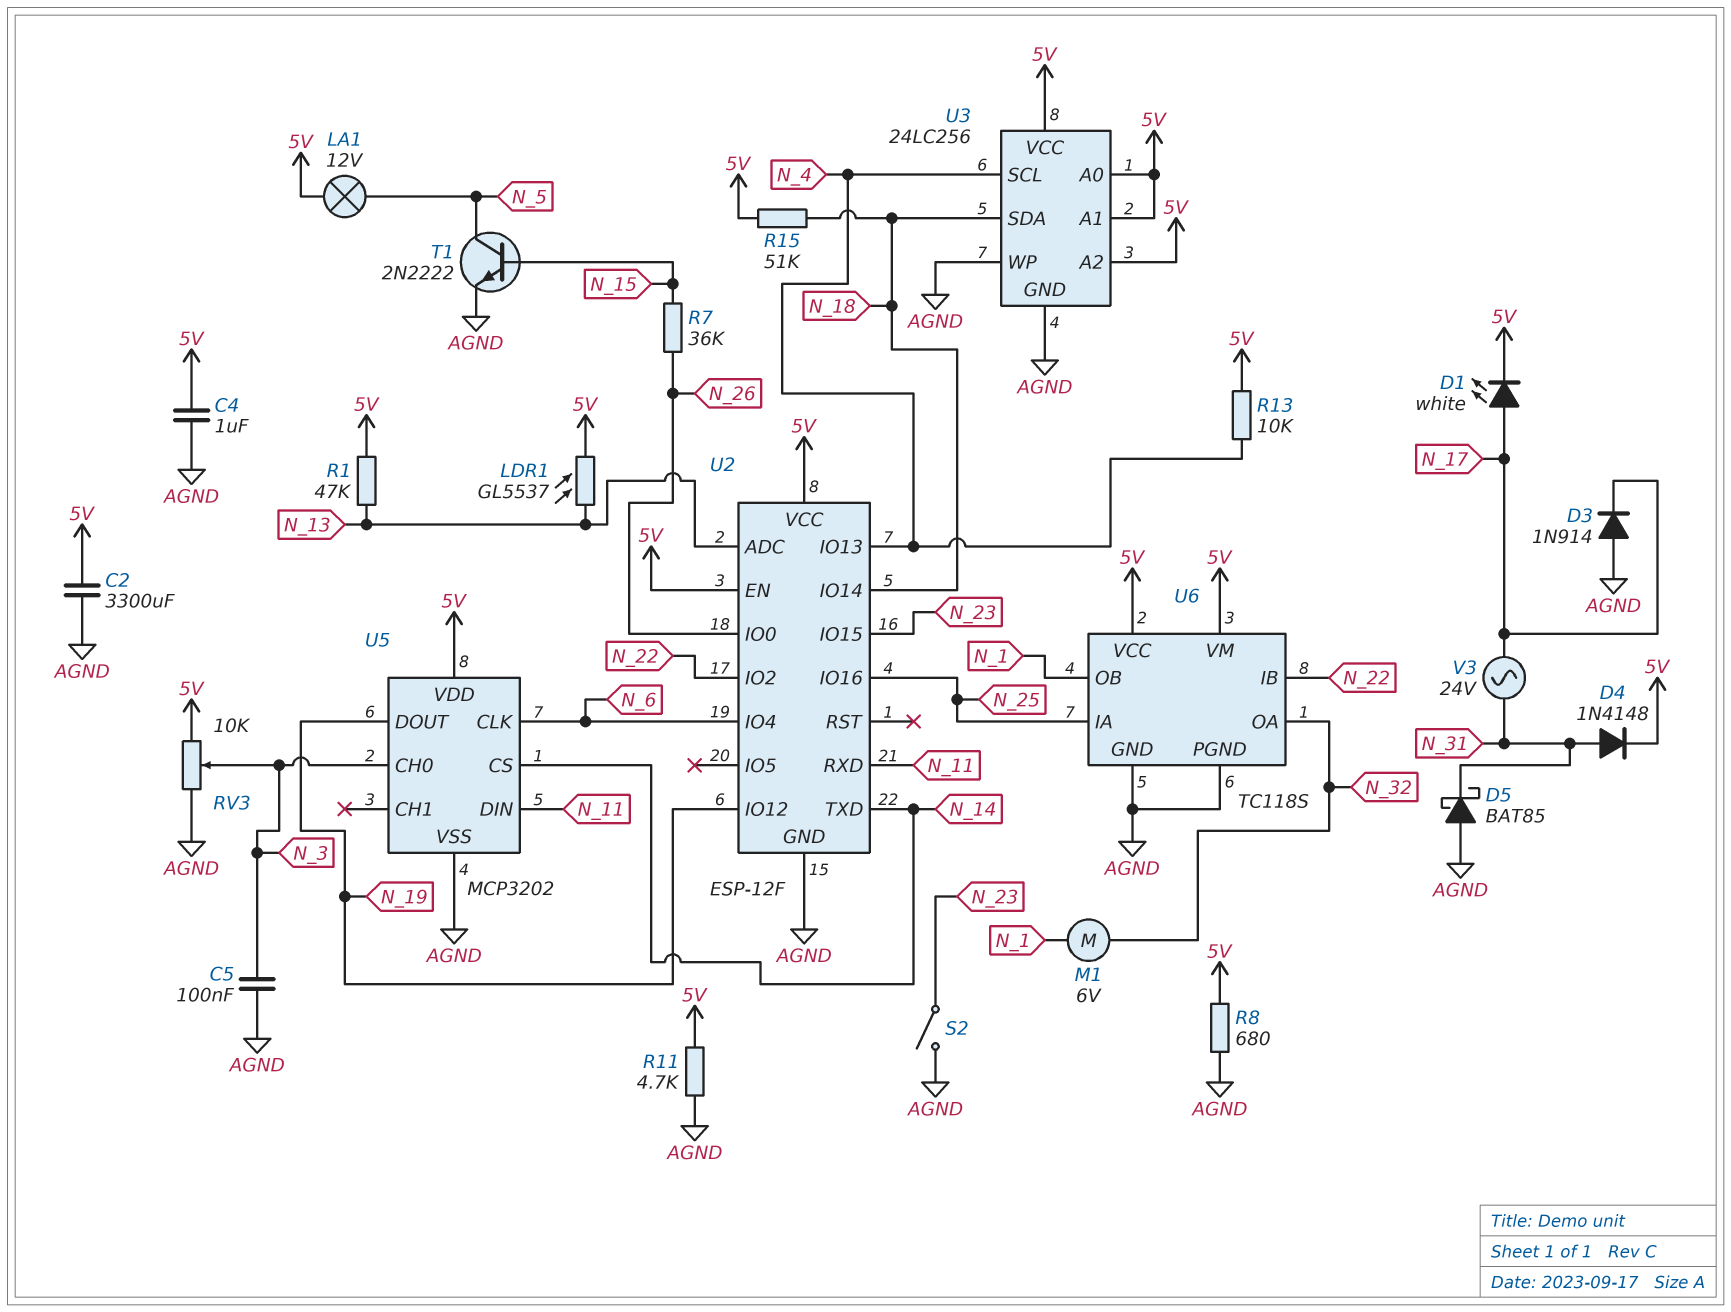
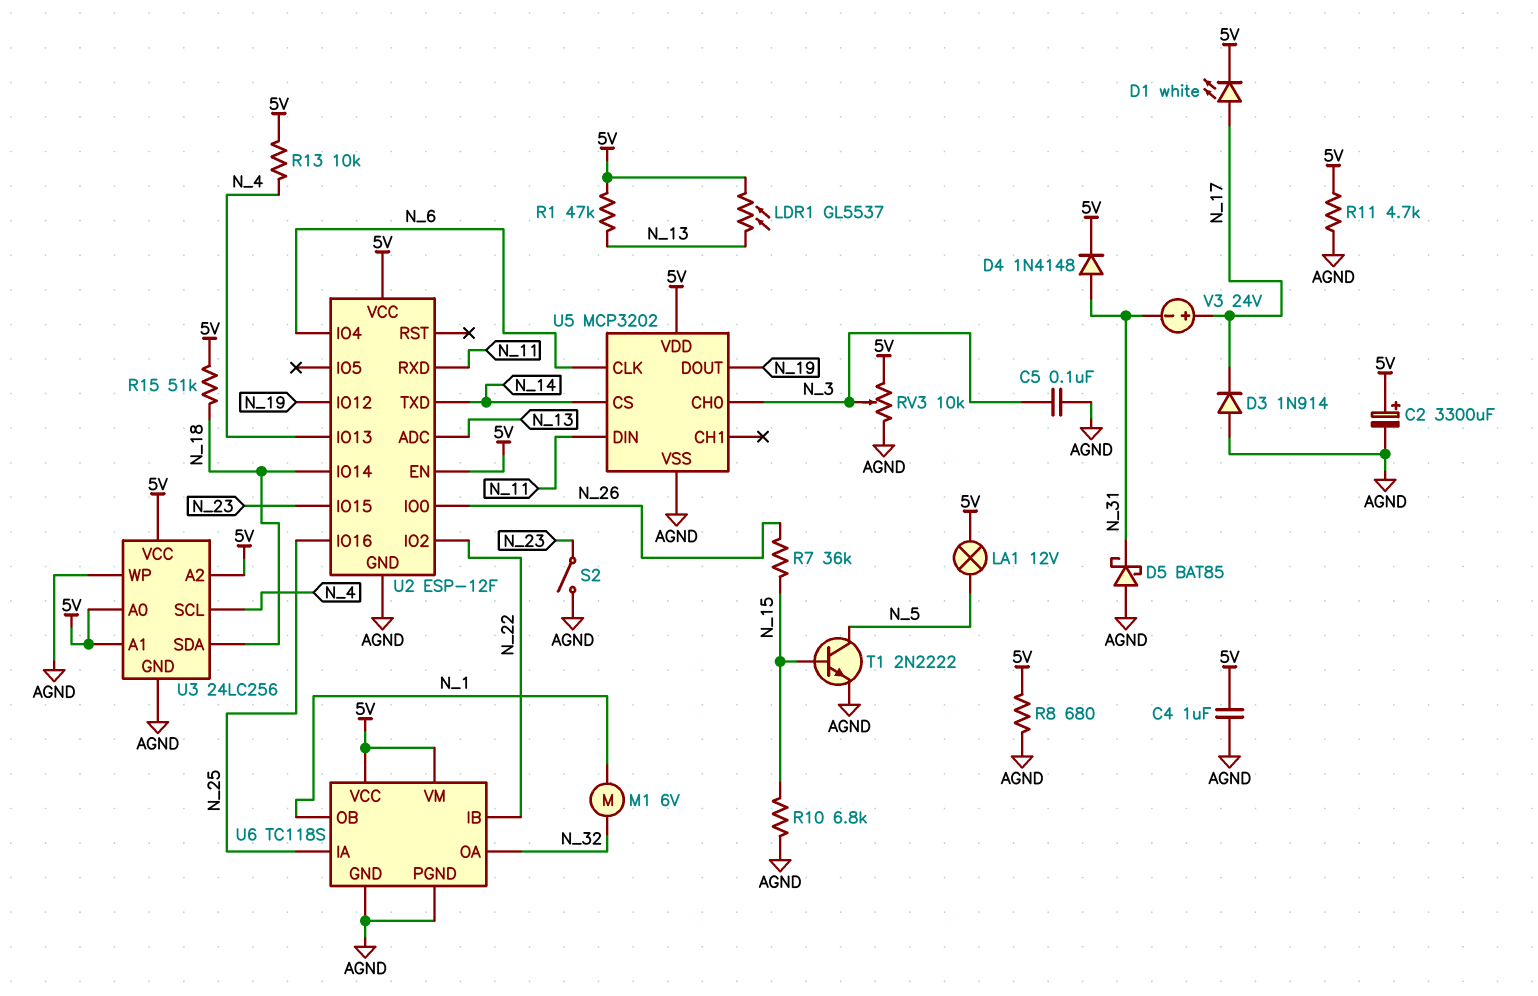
C2: 3300uF (5V, AGND) -> 3300uF (plus 5V, minus AGND)
R10: none -> 6.8k (AGND, N_15)
V3: AC 24V (N_17, N_31) -> 24V (plus N_17, minus N_31)

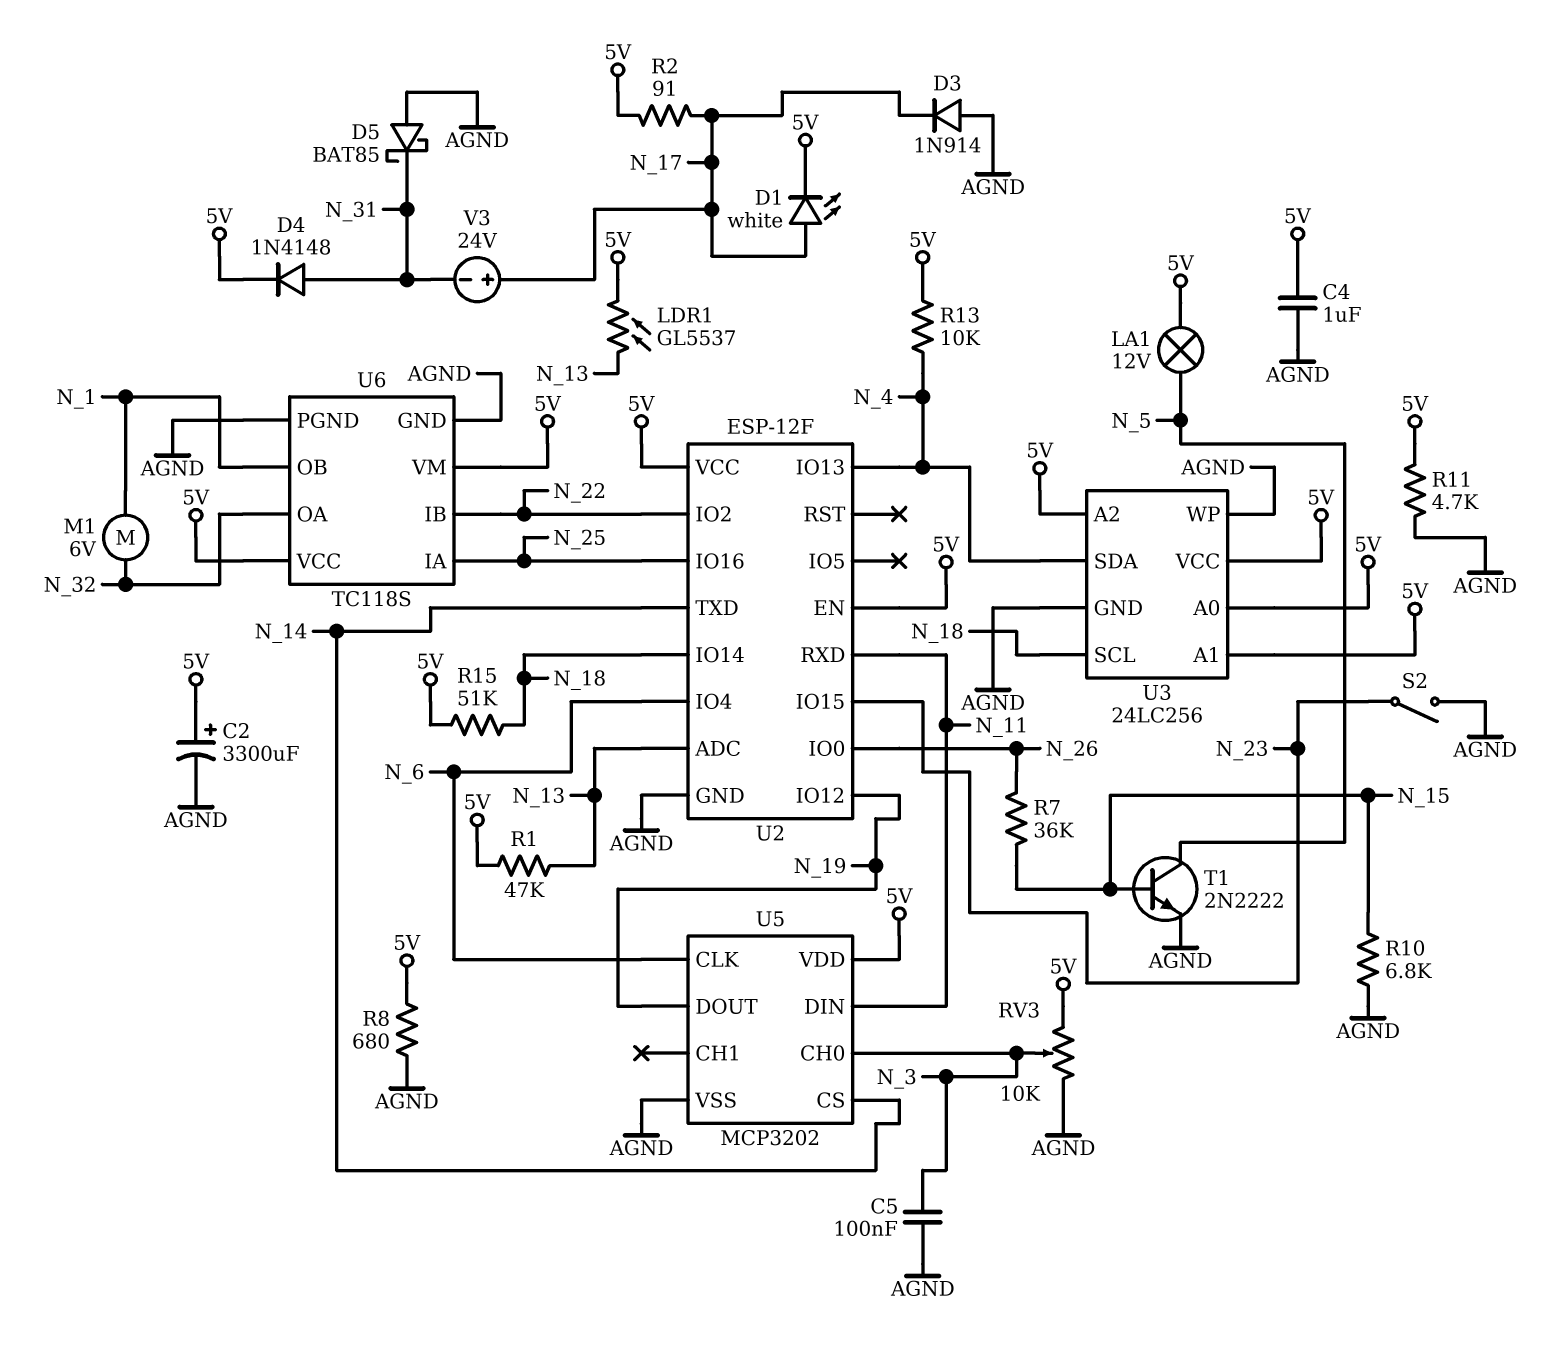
R2: none -> 91 (5V, N_17)
U3 pin SCL: N_4 -> N_18
U3 pin SDA: N_18 -> N_4

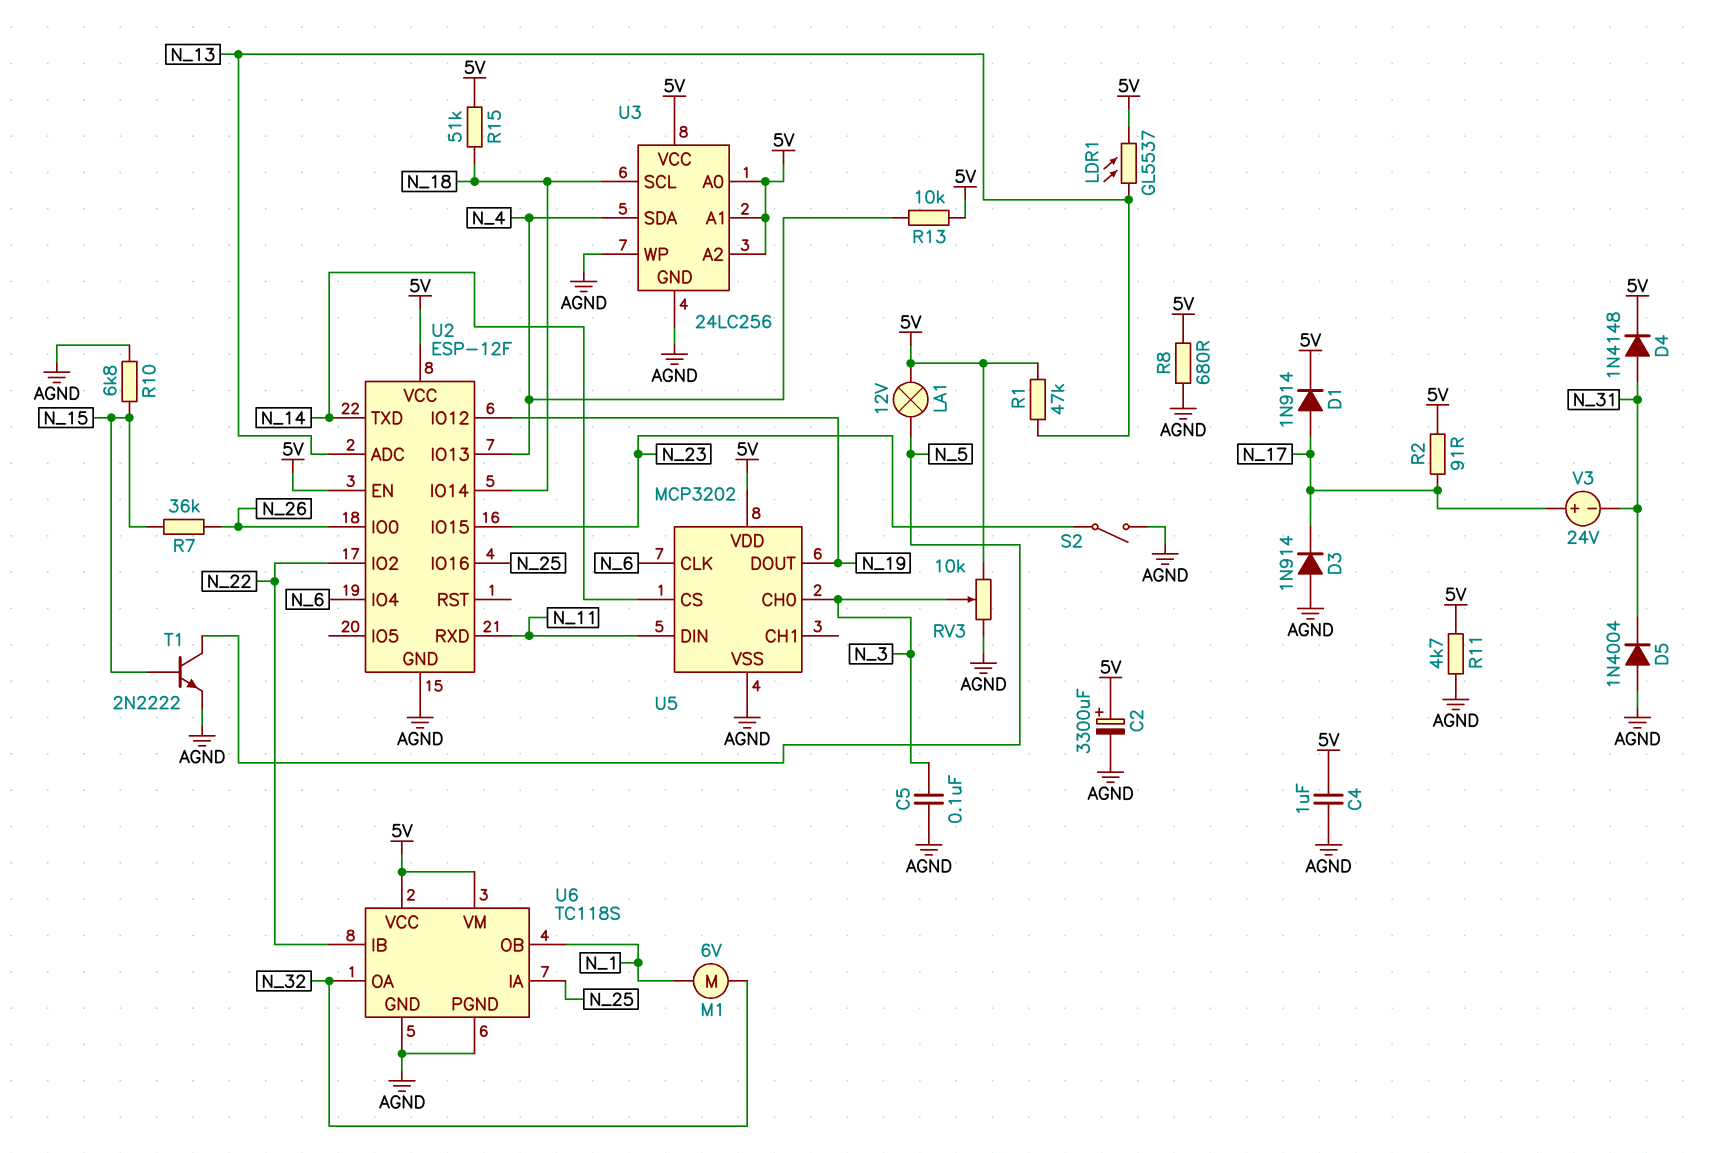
D1: LED white (A N_17, K 5V) -> diode 1N914 (A N_17, K 5V)
D5: schottky BAT85 (A AGND, K N_31) -> diode 1N4004 (A AGND, K N_31)

